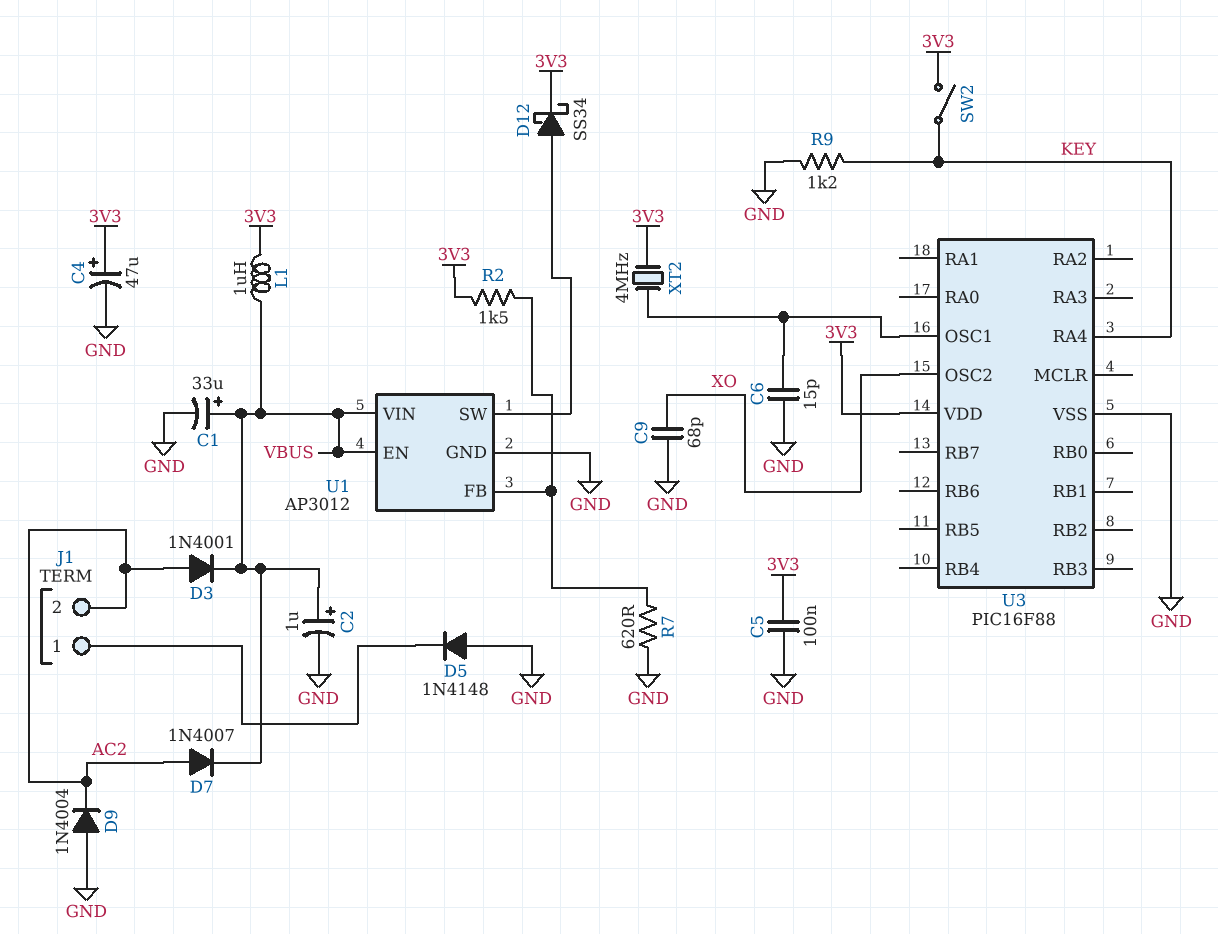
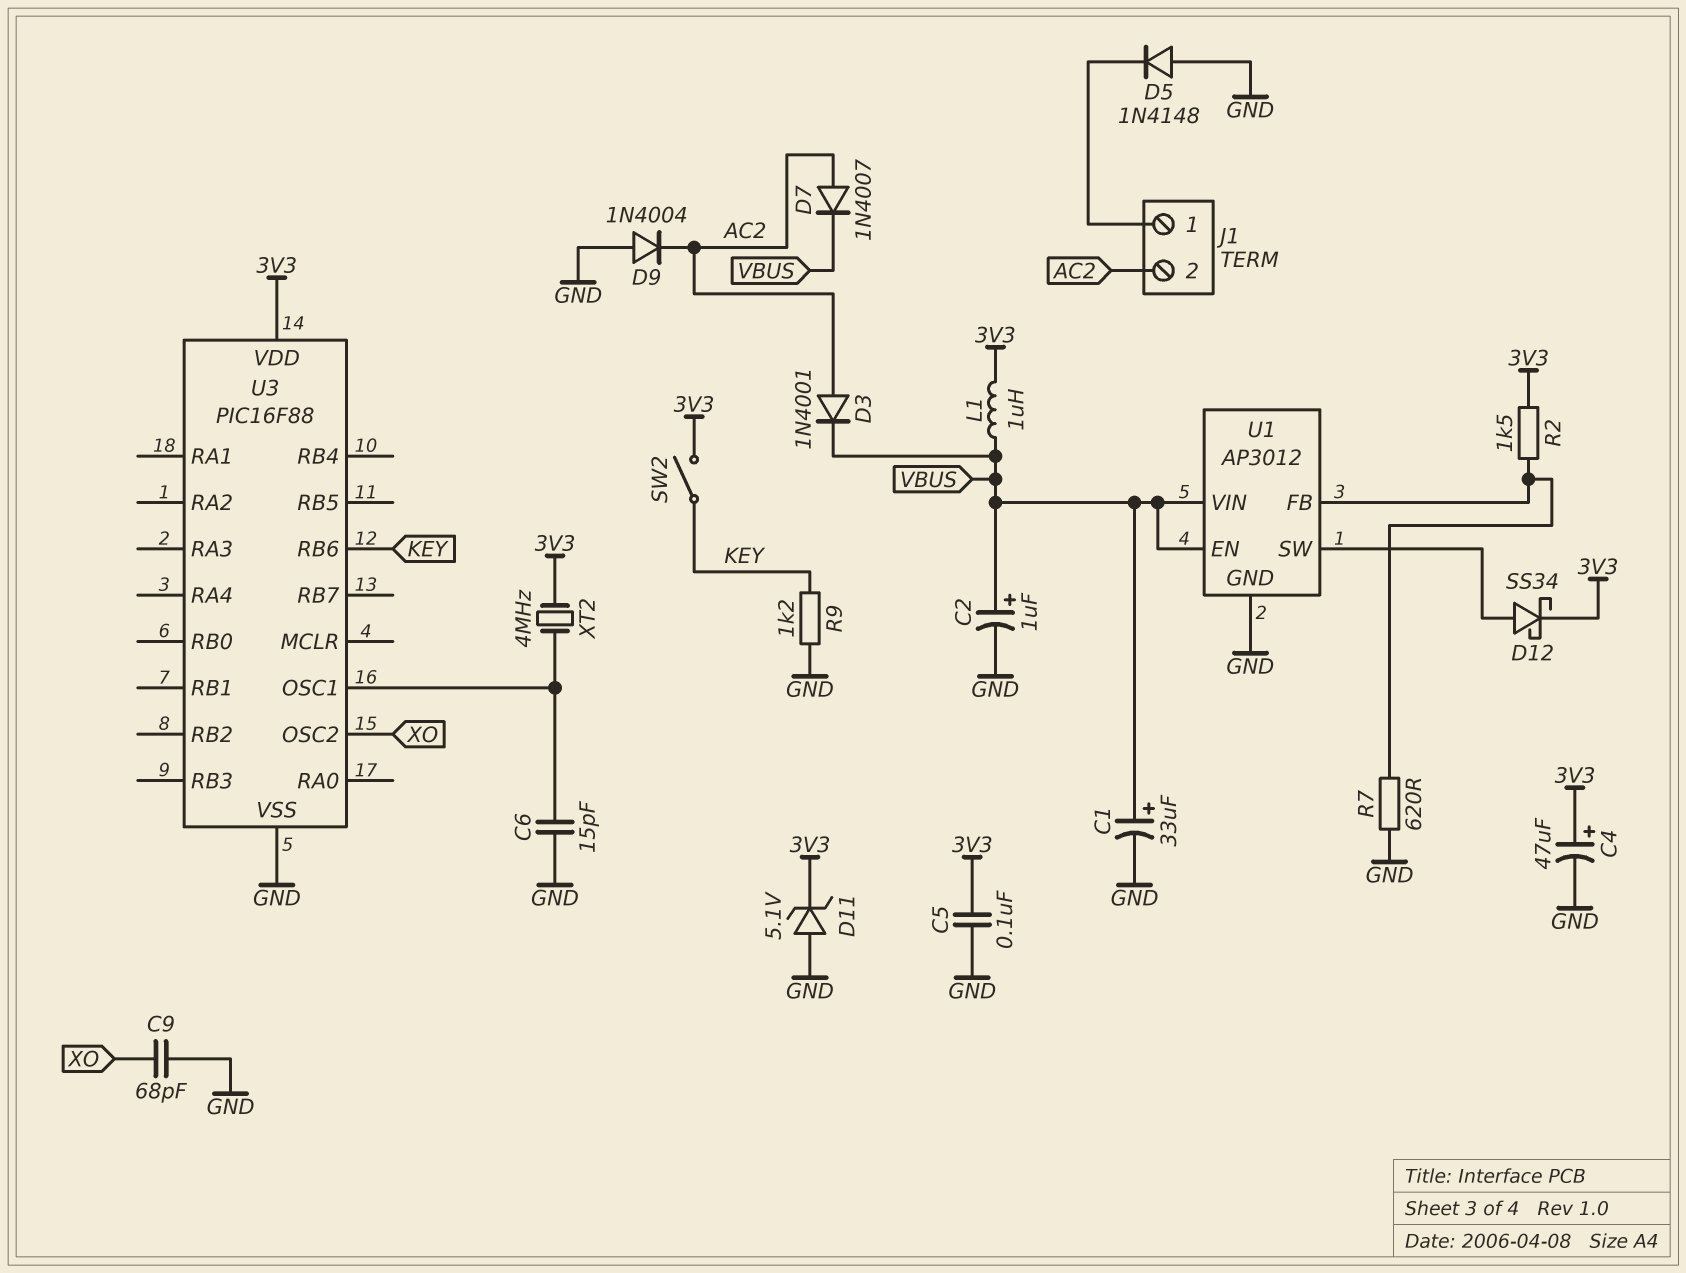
D11: none -> zener 5.1V (A GND, K 3V3)
U3 pin RA4: KEY -> none
U3 pin RB6: none -> KEY

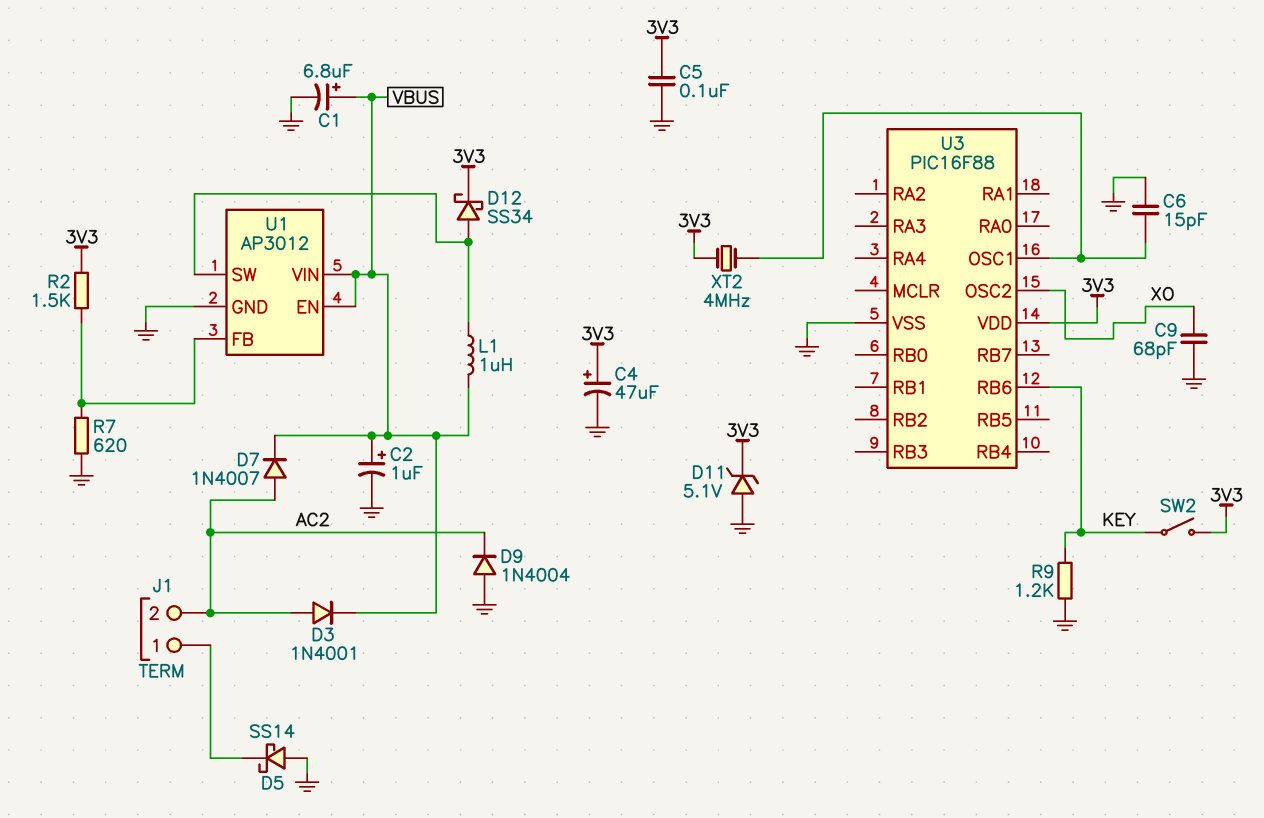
C1: 33uF (plus VBUS, minus GND) -> 6.8uF (plus VBUS, minus GND)
D5: diode 1N4148 (A GND, K J1/1) -> schottky SS14 (A GND, K J1/1)
L1: 1uH (3V3, VBUS) -> 1uH (U1/SW, VBUS)

